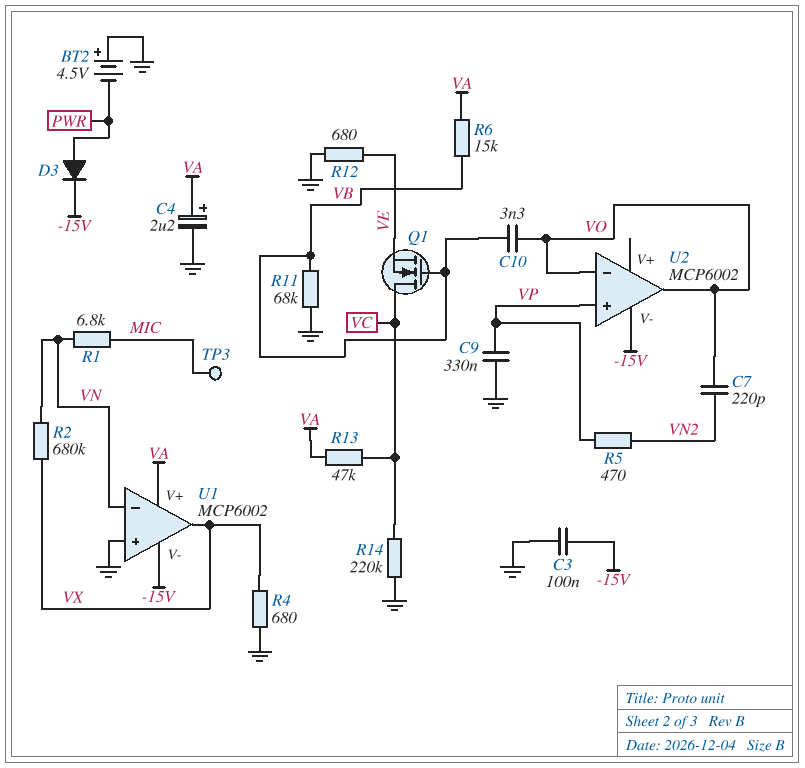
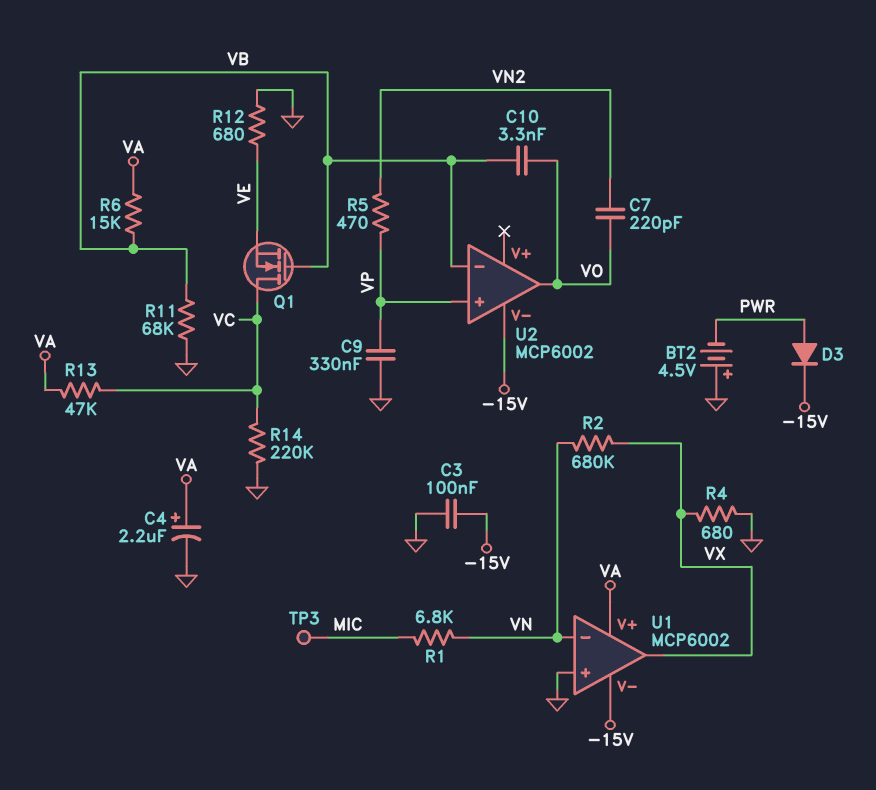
U2 pin in-: VO -> VB

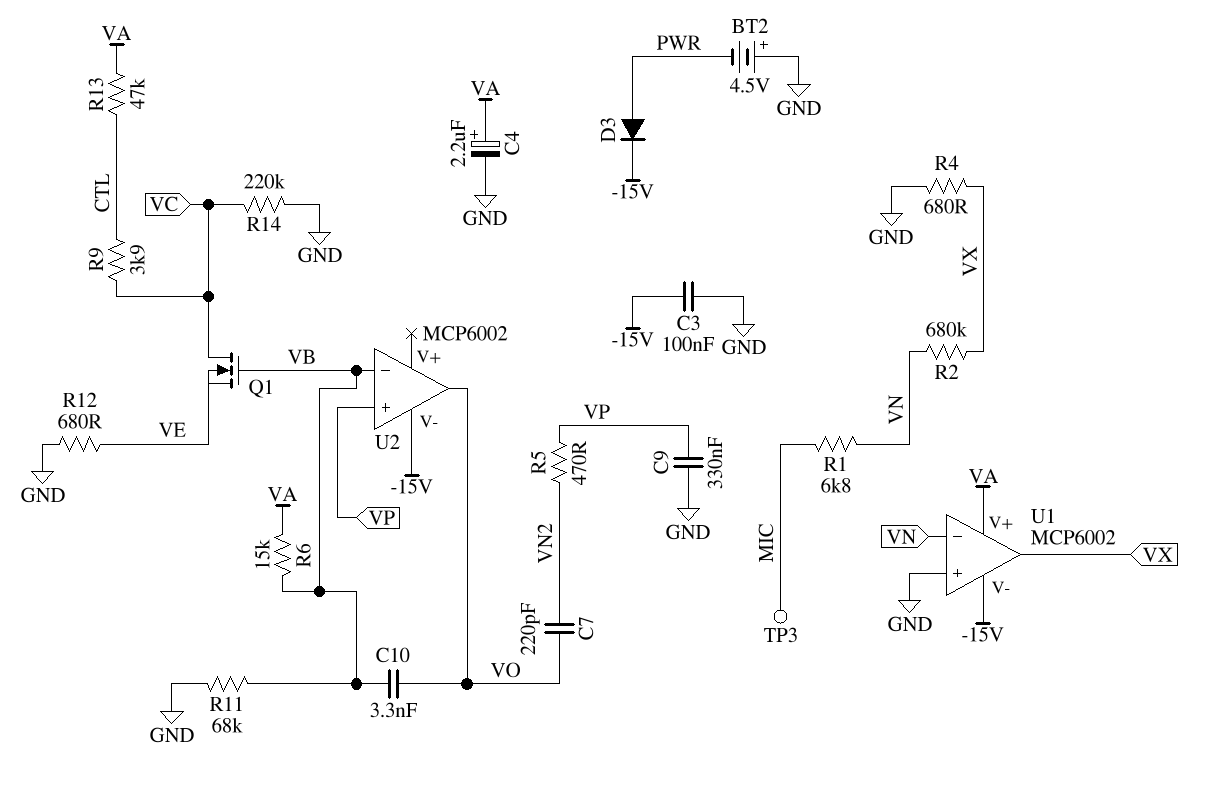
R9: none -> 3.9k (CTL, VC)
R13: 47k (VA, VC) -> 47k (CTL, VA)

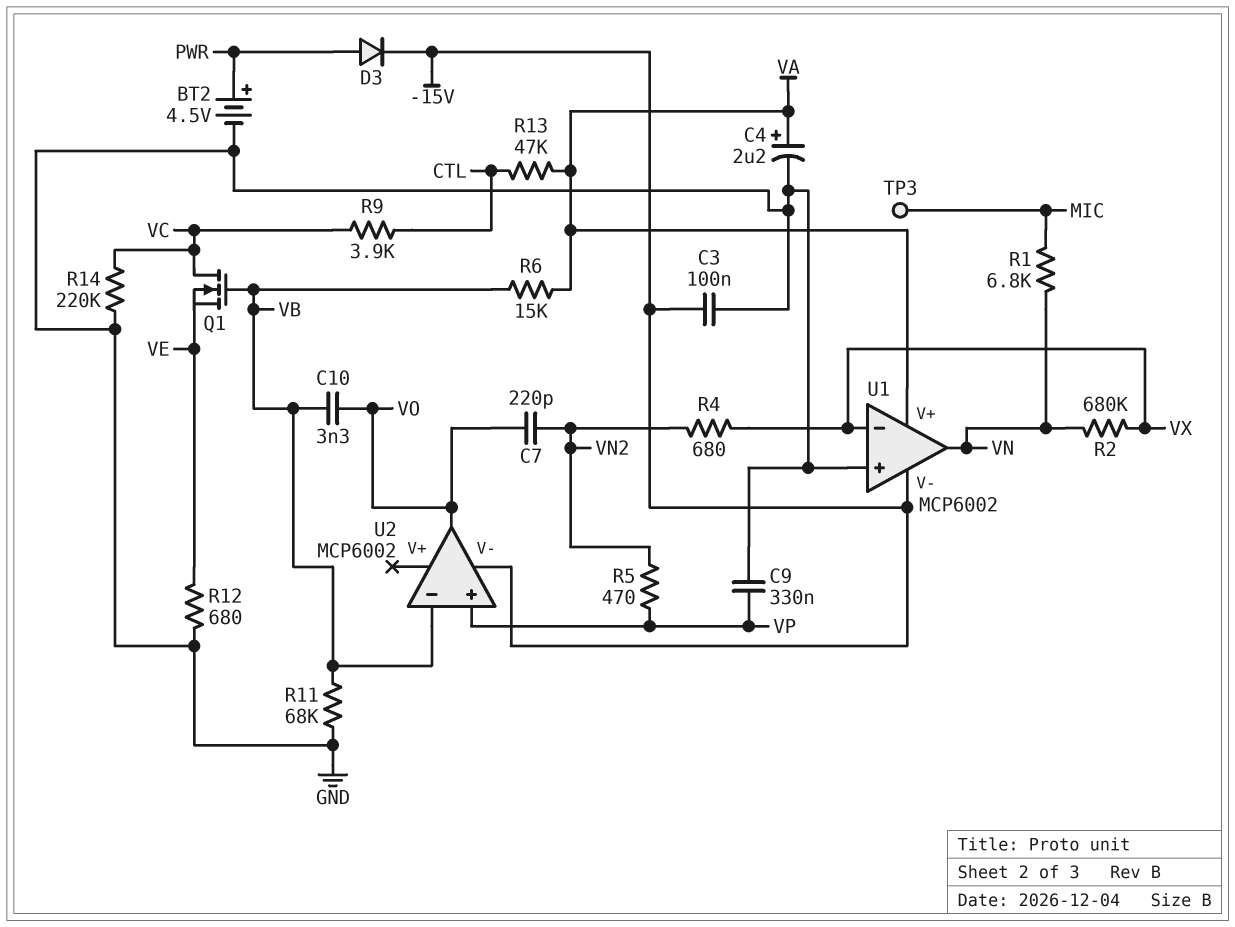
BT2: 4.5V (plus GND, minus PWR) -> 4.5V (plus PWR, minus GND)
R4: 680 (GND, VX) -> 680 (VN2, VX)
U1 pin in-: VN -> VX
U1 pin out: VX -> VN

